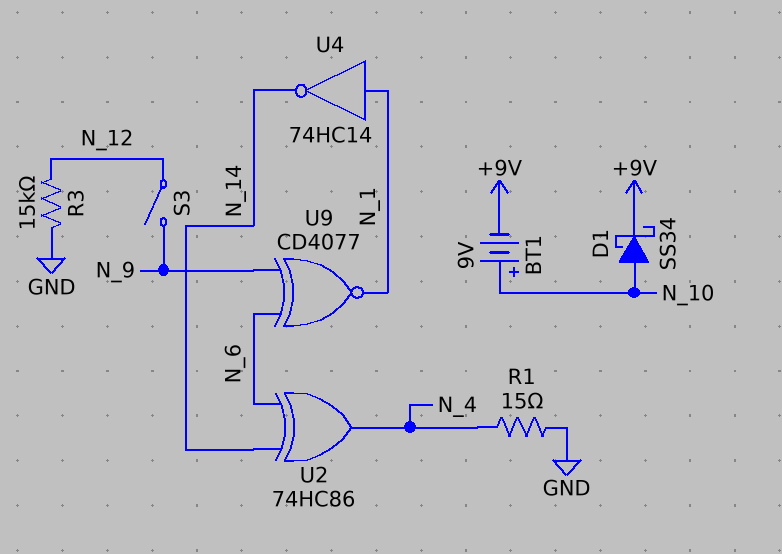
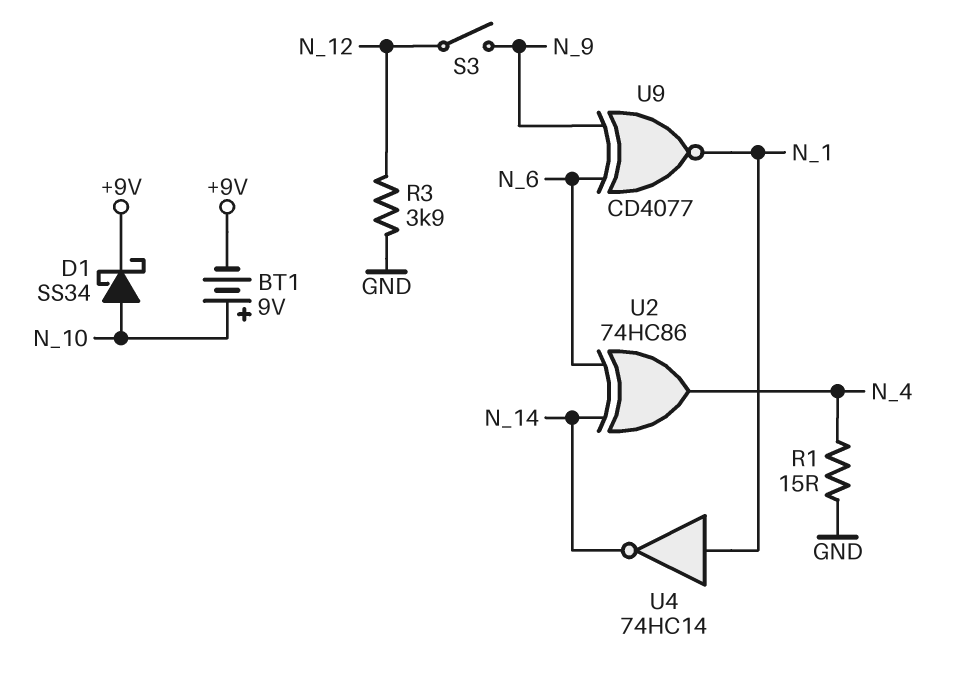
R3: 15k (GND, N_12) -> 3.9k (GND, N_12)

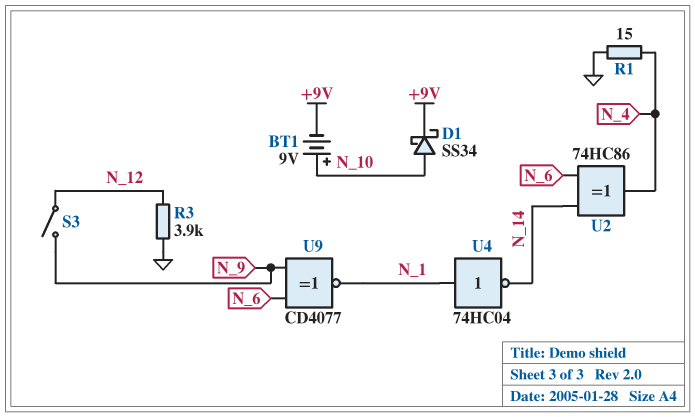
U4: NOT 74HC14 (in N_1, out N_14) -> NOT 74HC04 (in N_1, out N_14)

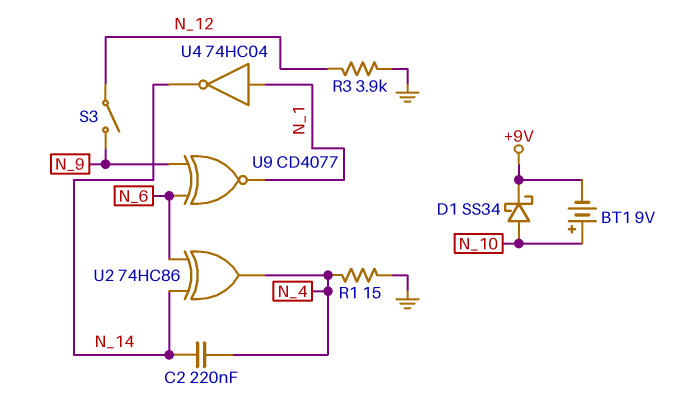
C2: none -> 220nF (N_4, N_14)

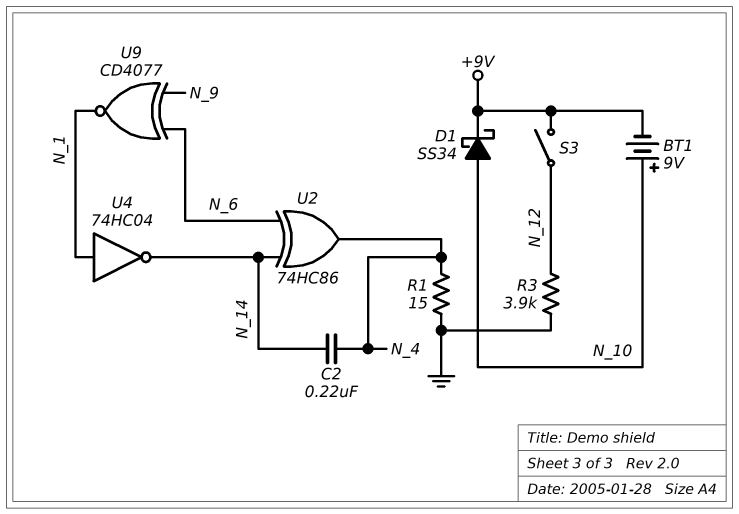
S3: switch (N_9, N_12) -> switch (+9V, N_12)

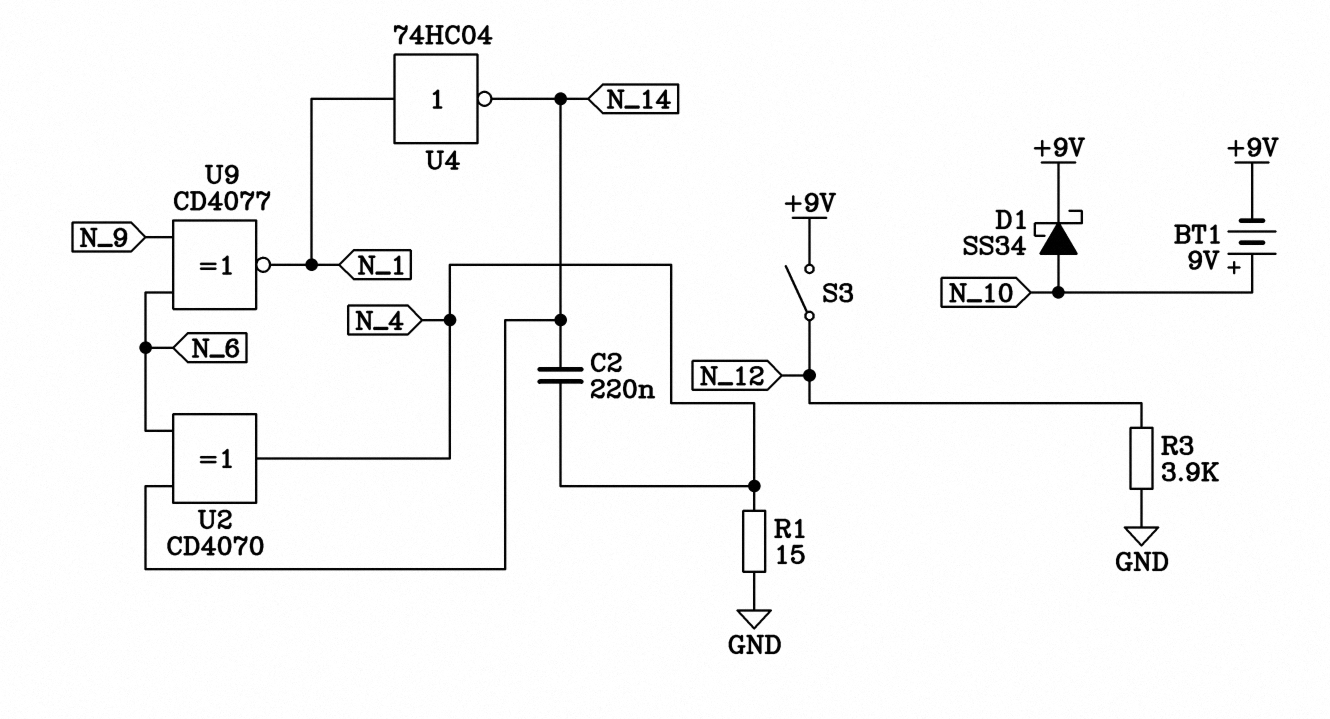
U2: XOR 74HC86 (in N_6, in N_14, out N_4) -> XOR CD4070 (in N_6, in N_14, out N_4)

